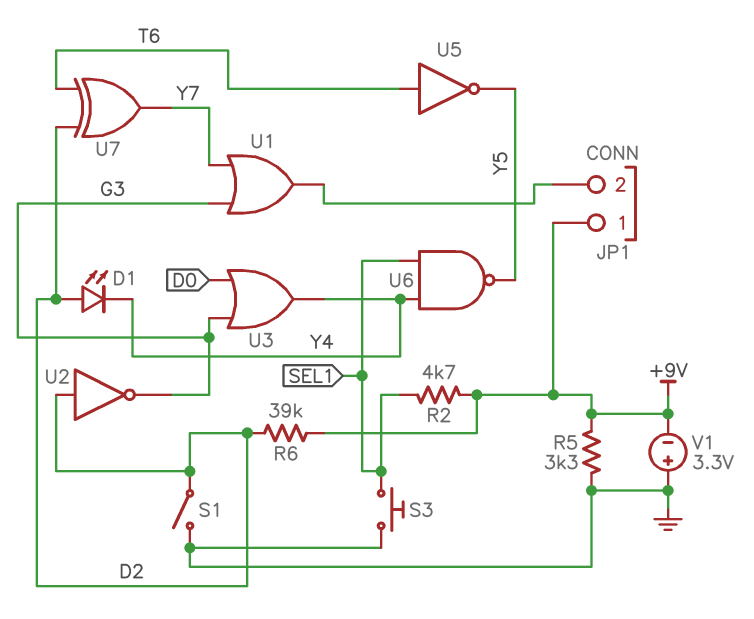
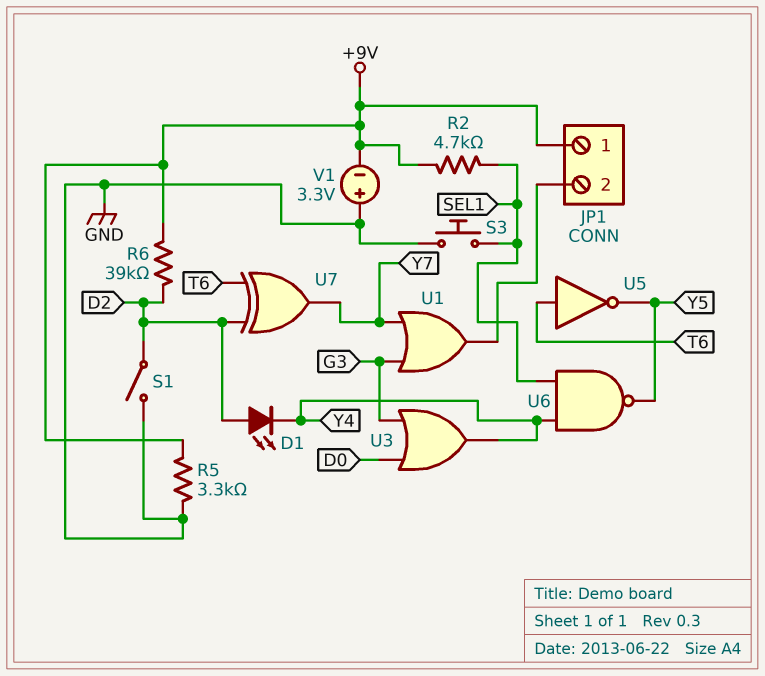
U2: NOT (in D2, out G3) -> none

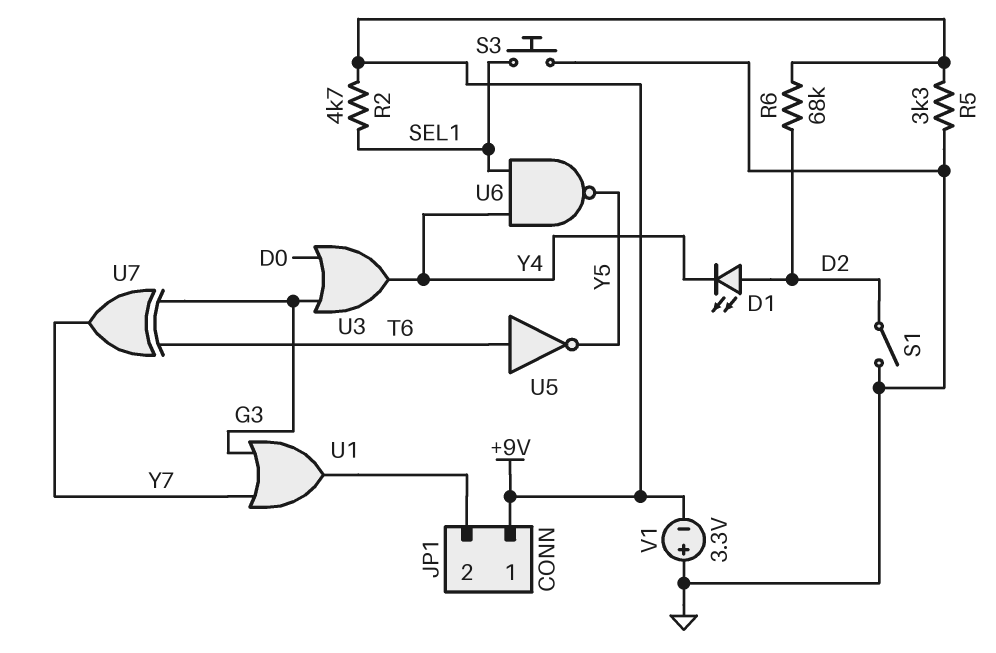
R6: 39k (+9V, D2) -> 68k (+9V, D2)
U7: XOR (in D2, in T6, out Y7) -> XOR (in G3, in T6, out Y7)

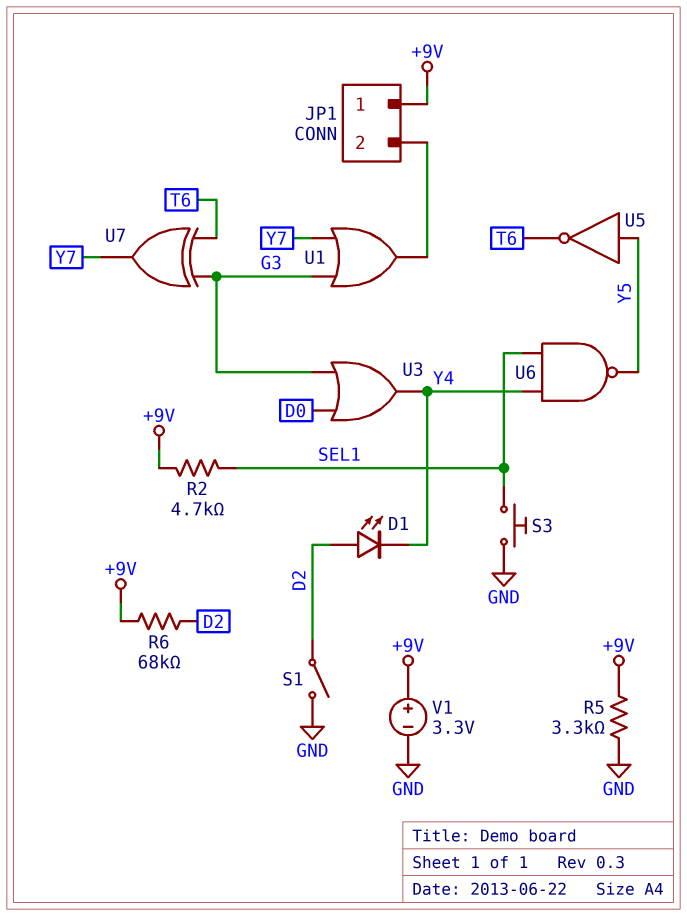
U5: NOT (in T6, out Y5) -> NOT (in Y5, out T6)
V1: 3.3V (plus GND, minus +9V) -> 3.3V (plus +9V, minus GND)

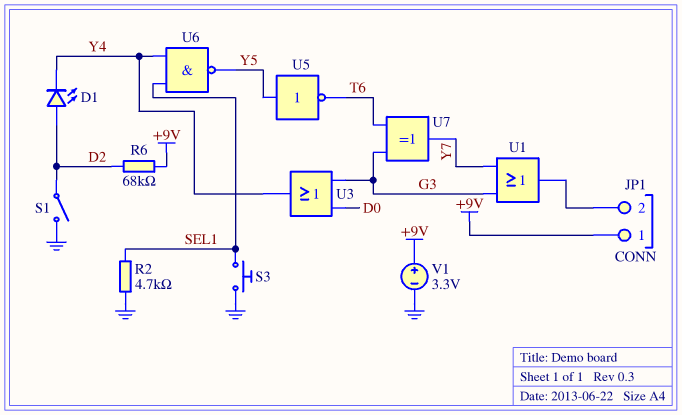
R2: 4.7k (+9V, SEL1) -> 4.7k (GND, SEL1)
R5: 3.3k (+9V, GND) -> none

